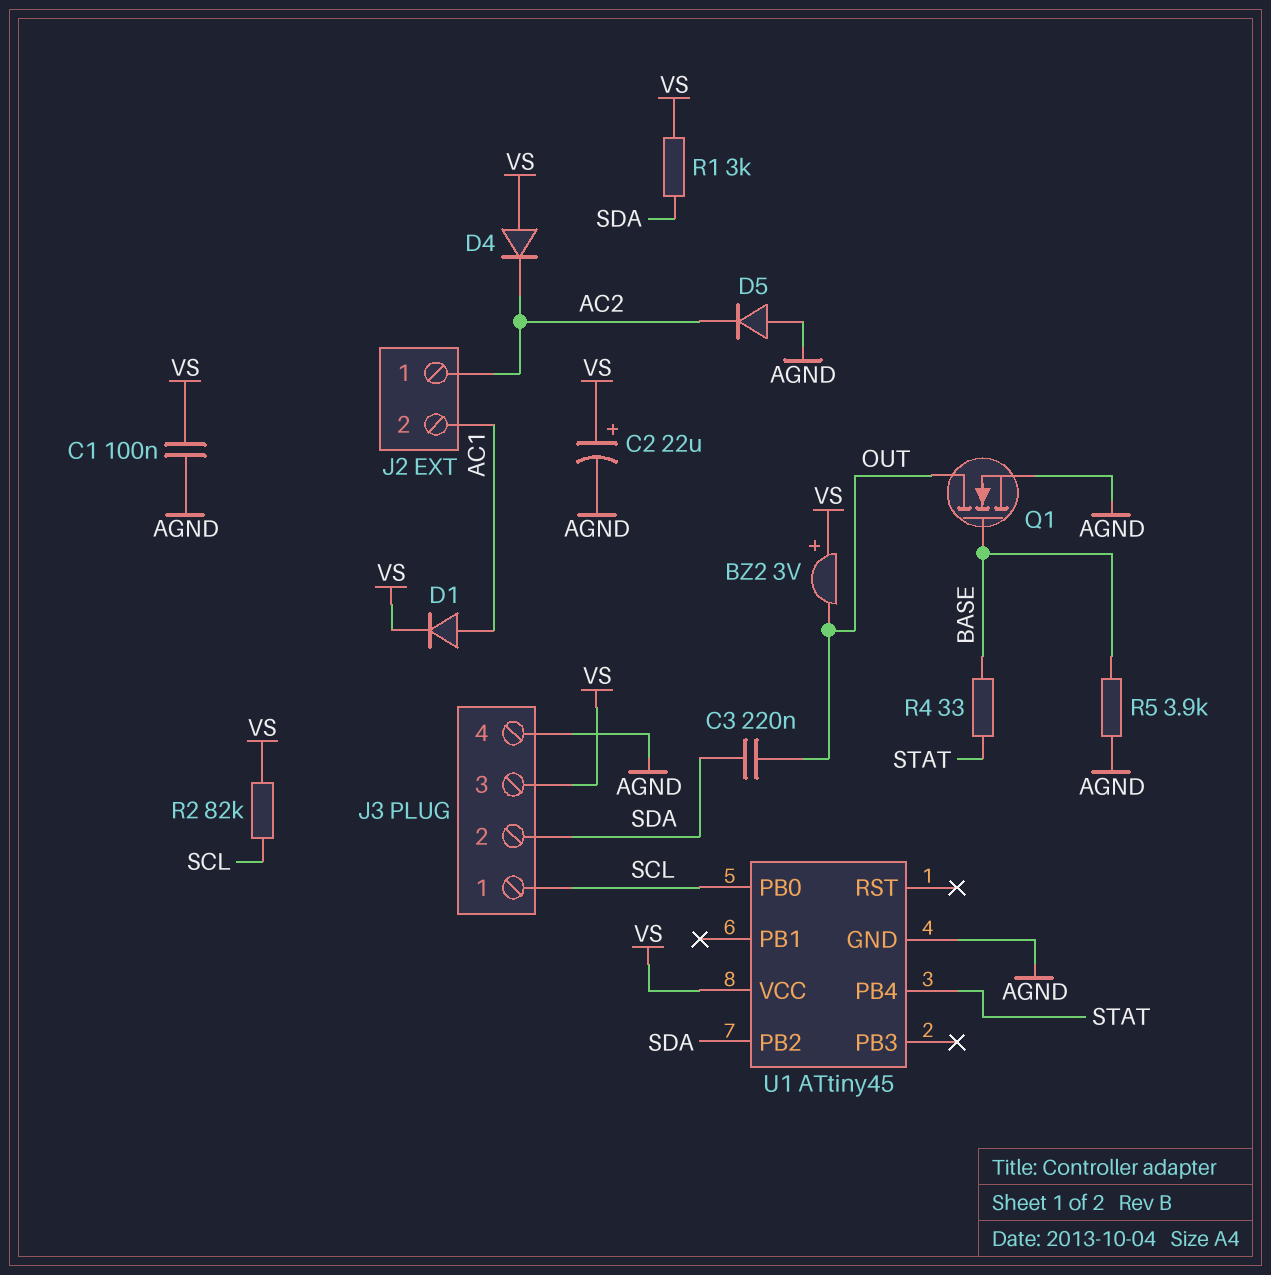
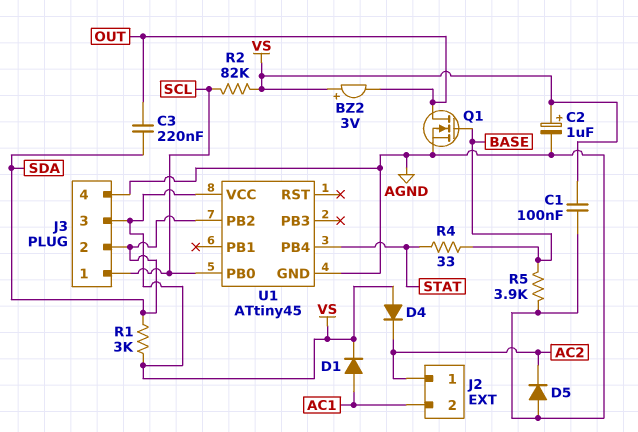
C2: 22uF (plus VS, minus AGND) -> 1uF (plus VS, minus AGND)

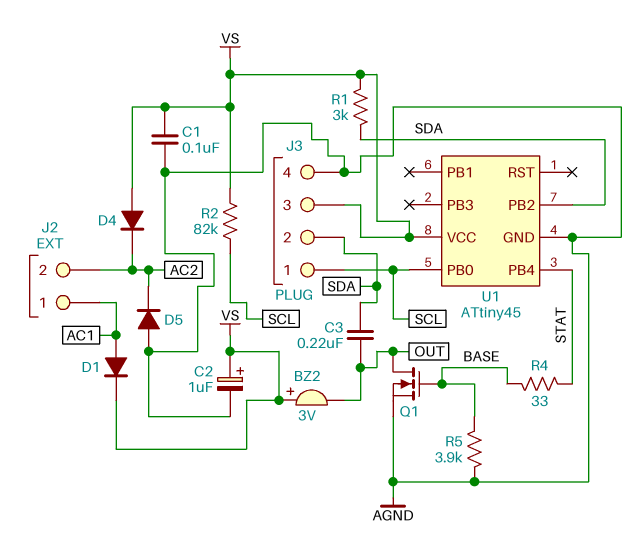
J2 pin 1: AC2 -> AC1
J2 pin 2: AC1 -> AC2

